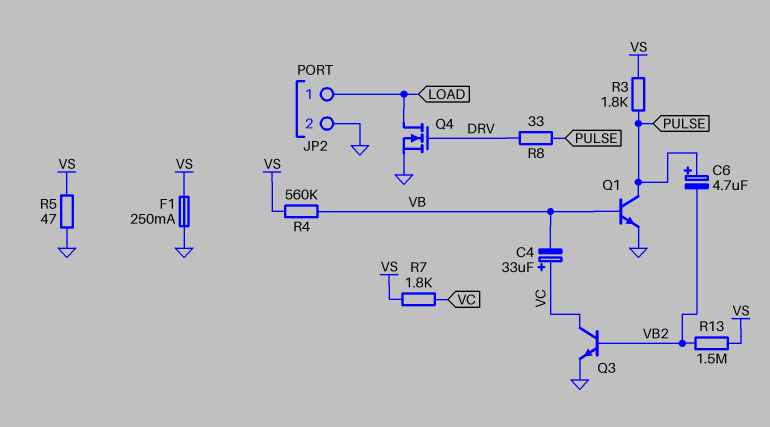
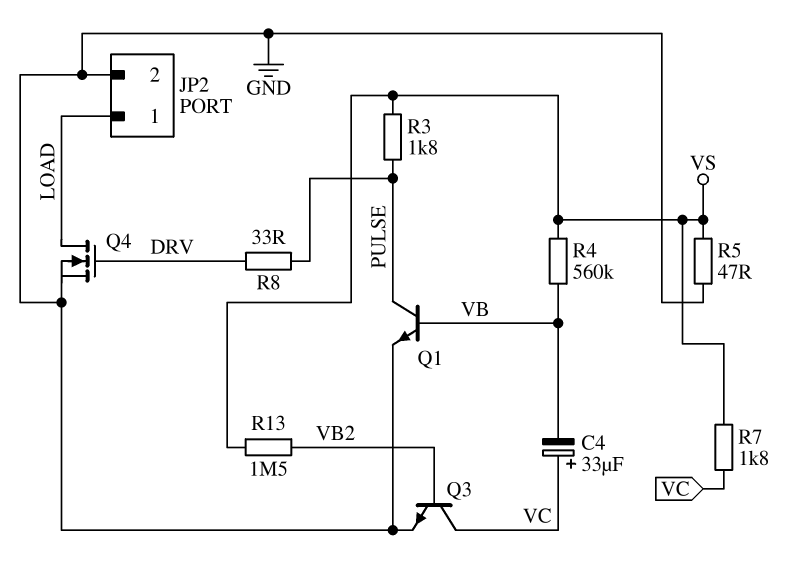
C6: 4.7uF (plus PULSE, minus VB2) -> none
F1: 250mA (GND, VS) -> none

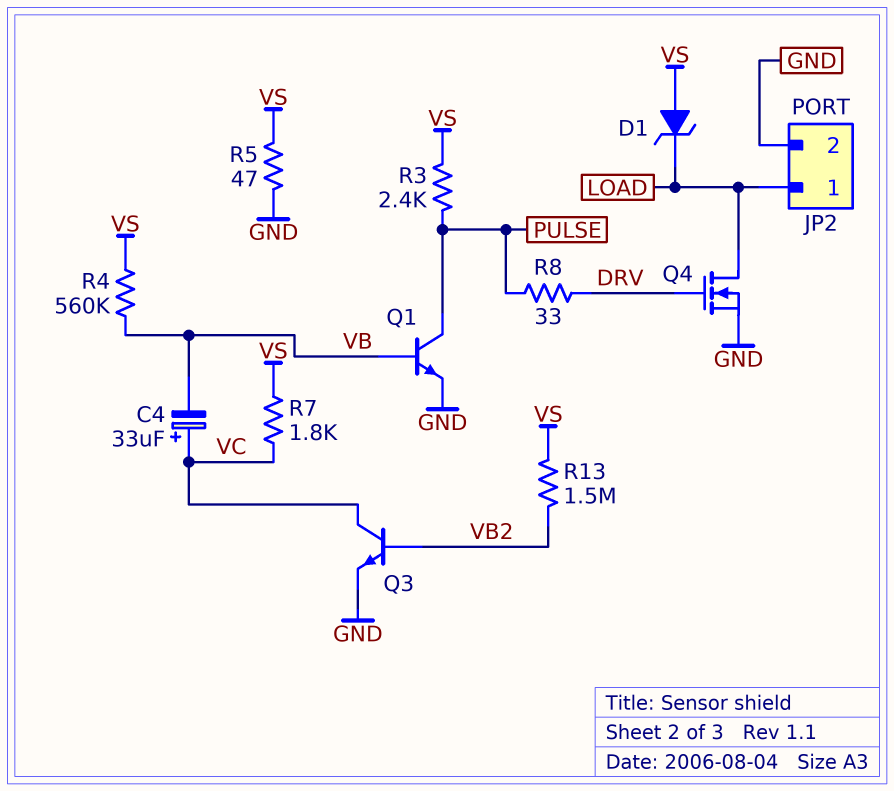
D1: none -> zener (A VS, K LOAD)
R3: 1.8k (PULSE, VS) -> 2.4k (PULSE, VS)

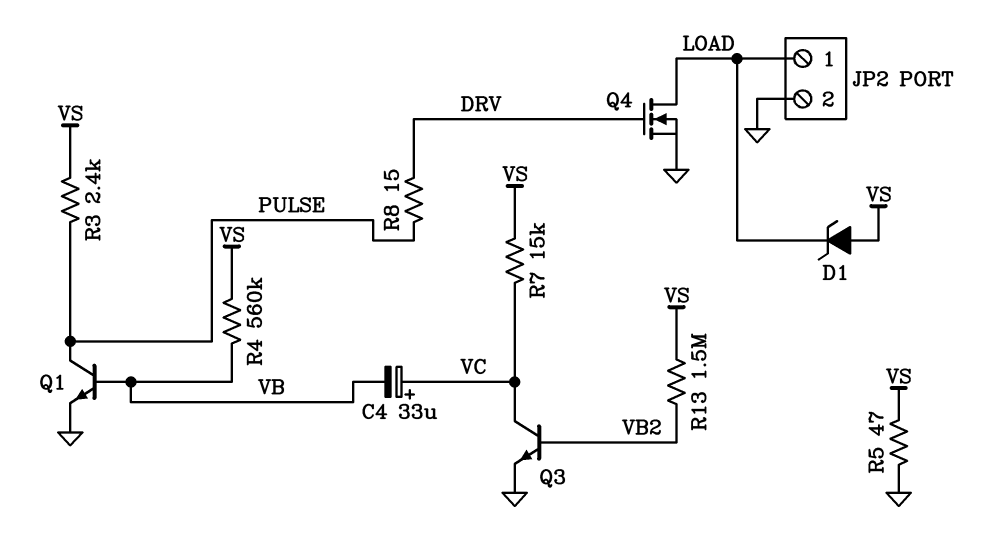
R7: 1.8k (VC, VS) -> 15k (VC, VS)
R8: 33 (DRV, PULSE) -> 15 (DRV, PULSE)

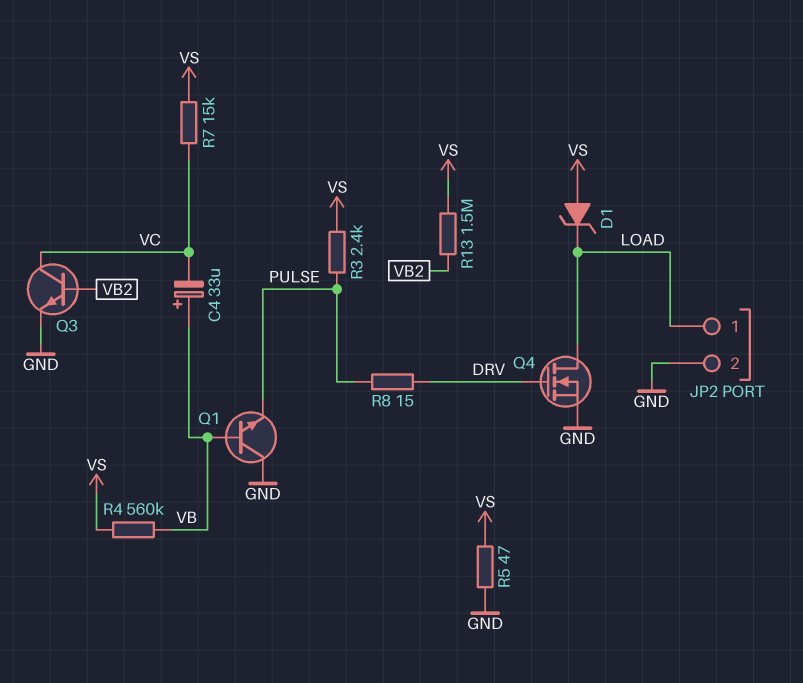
C4: 33uF (plus VC, minus VB) -> 33uF (plus VB, minus VC)
Q1: NPN (B VB, C PULSE, E GND) -> NPN (B VB, C GND, E PULSE)

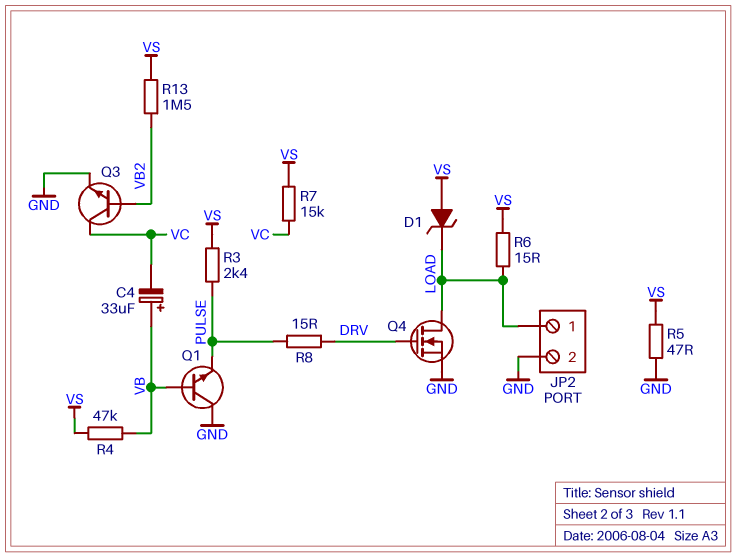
R4: 560k (VB, VS) -> 47k (VB, VS)
R6: none -> 15 (LOAD, VS)

